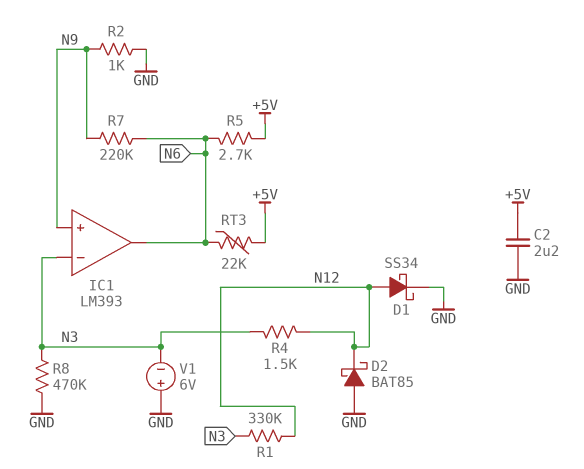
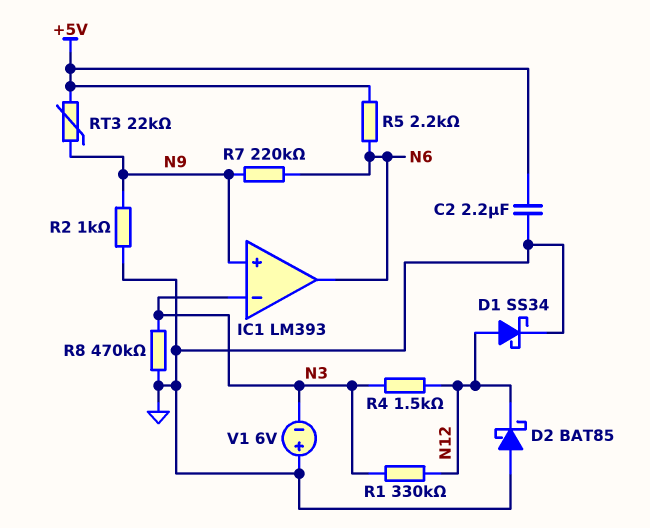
R5: 2.7k (+5V, N6) -> 2.2k (+5V, N6)
RT3: 22k (+5V, N6) -> 22k (+5V, N9)

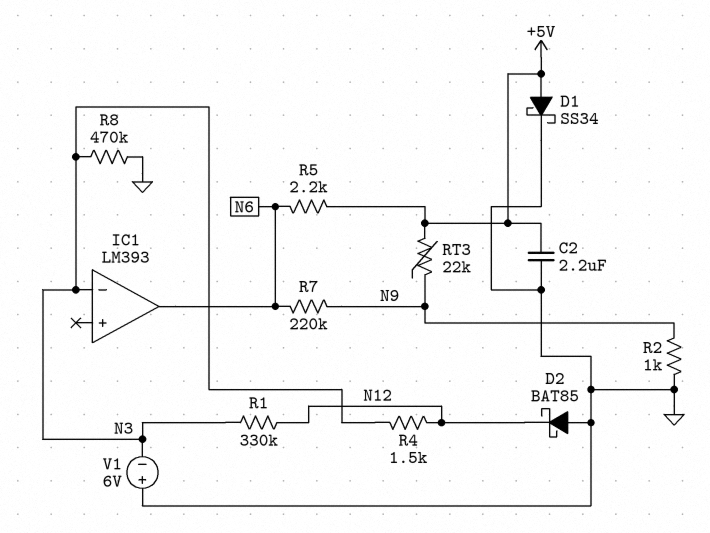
D1: schottky SS34 (A N12, K GND) -> schottky SS34 (A +5V, K GND)
IC1 pin in+: N9 -> none

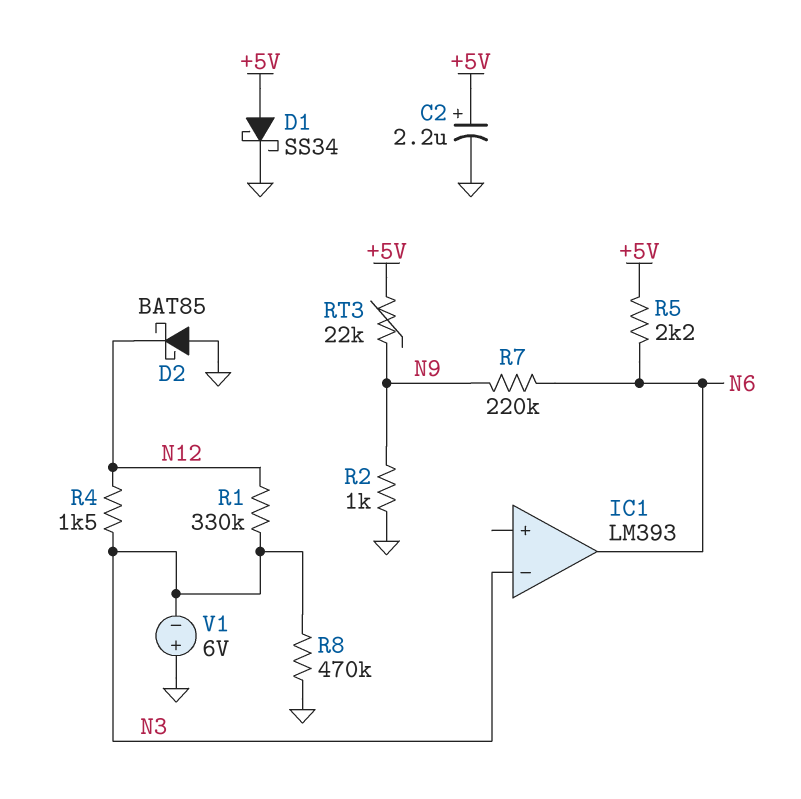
C2: 2.2uF (+5V, GND) -> 2.2uF (plus +5V, minus GND)

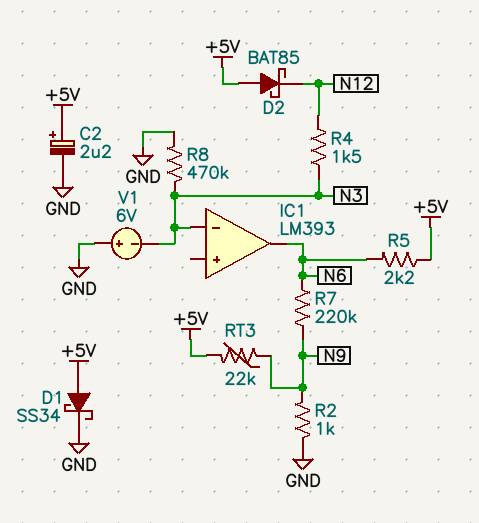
D2: schottky BAT85 (A GND, K N12) -> schottky BAT85 (A +5V, K N12)
R1: 330k (N3, N12) -> none

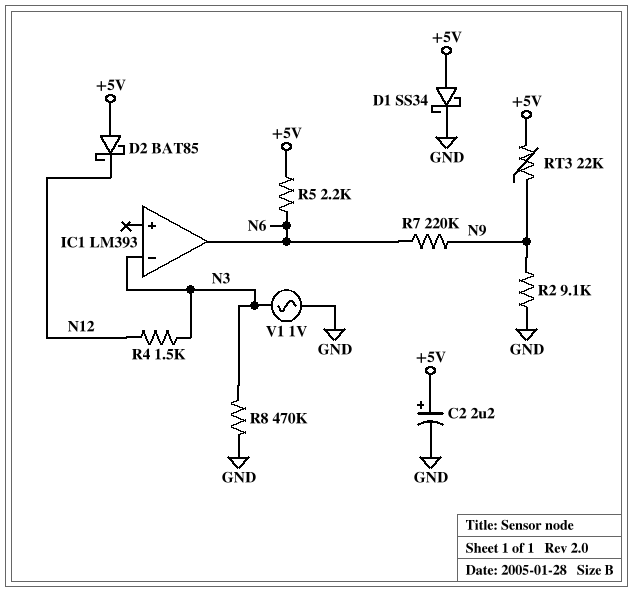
R2: 1k (GND, N9) -> 9.1k (GND, N9)
V1: 6V (plus GND, minus N3) -> AC 1V (GND, N3)

